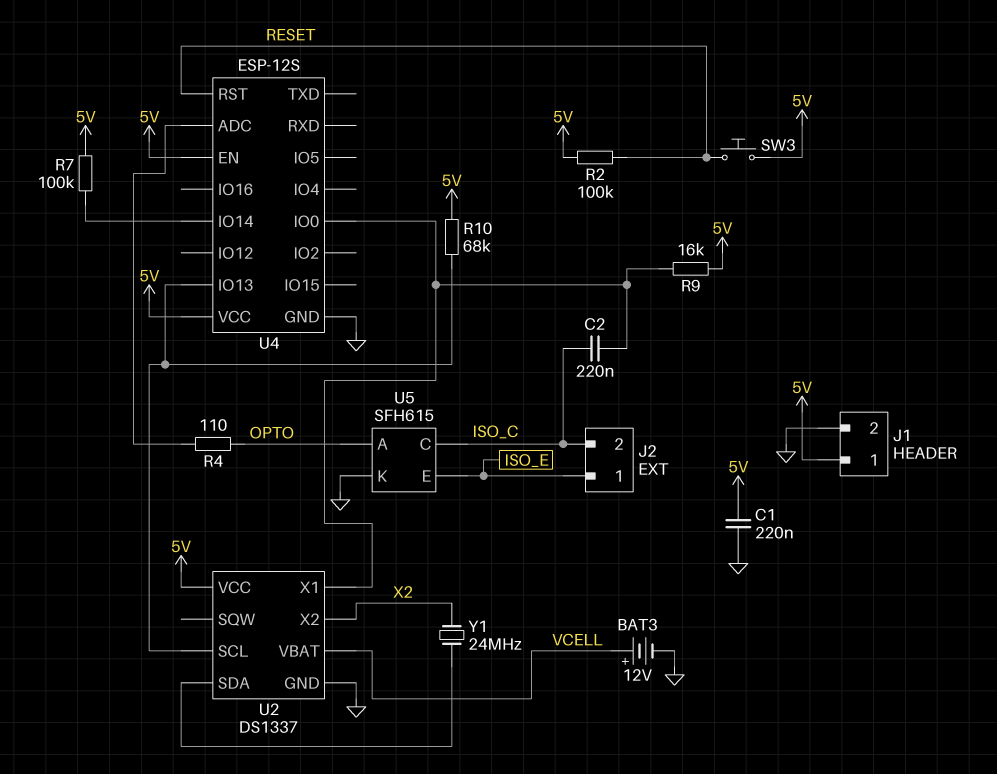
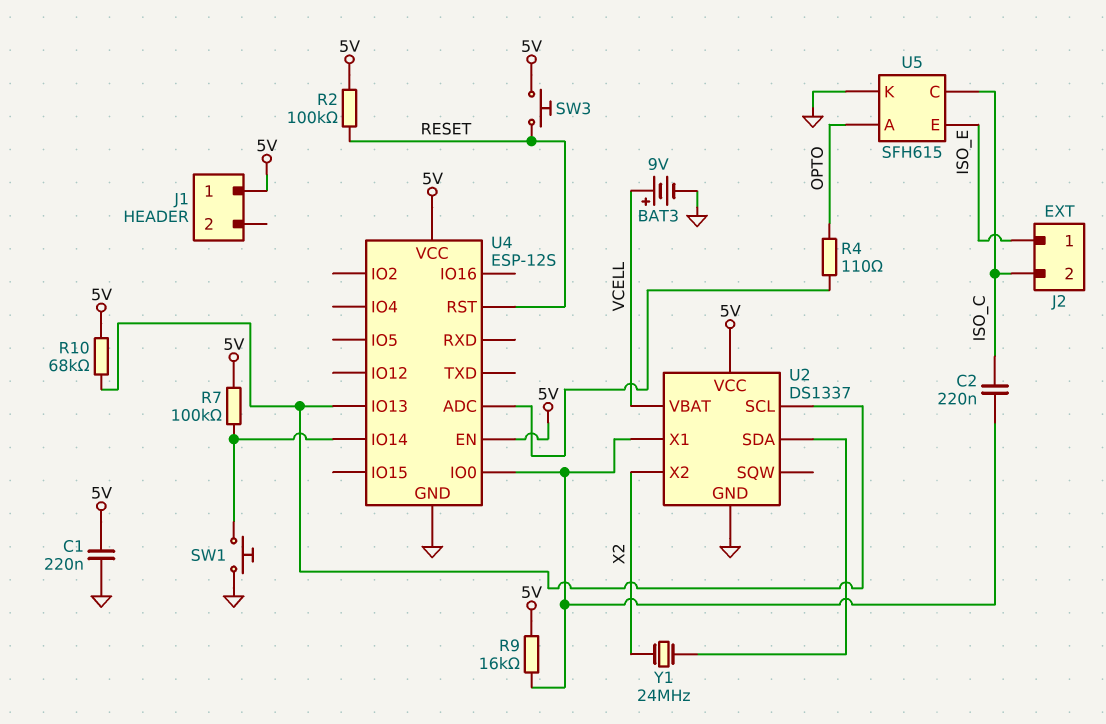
BAT3: 12V (plus VCELL, minus GND) -> 9V (plus VCELL, minus GND)
J1 pin 2: GND -> none
SW1: none -> button (GND, U4/IO14)

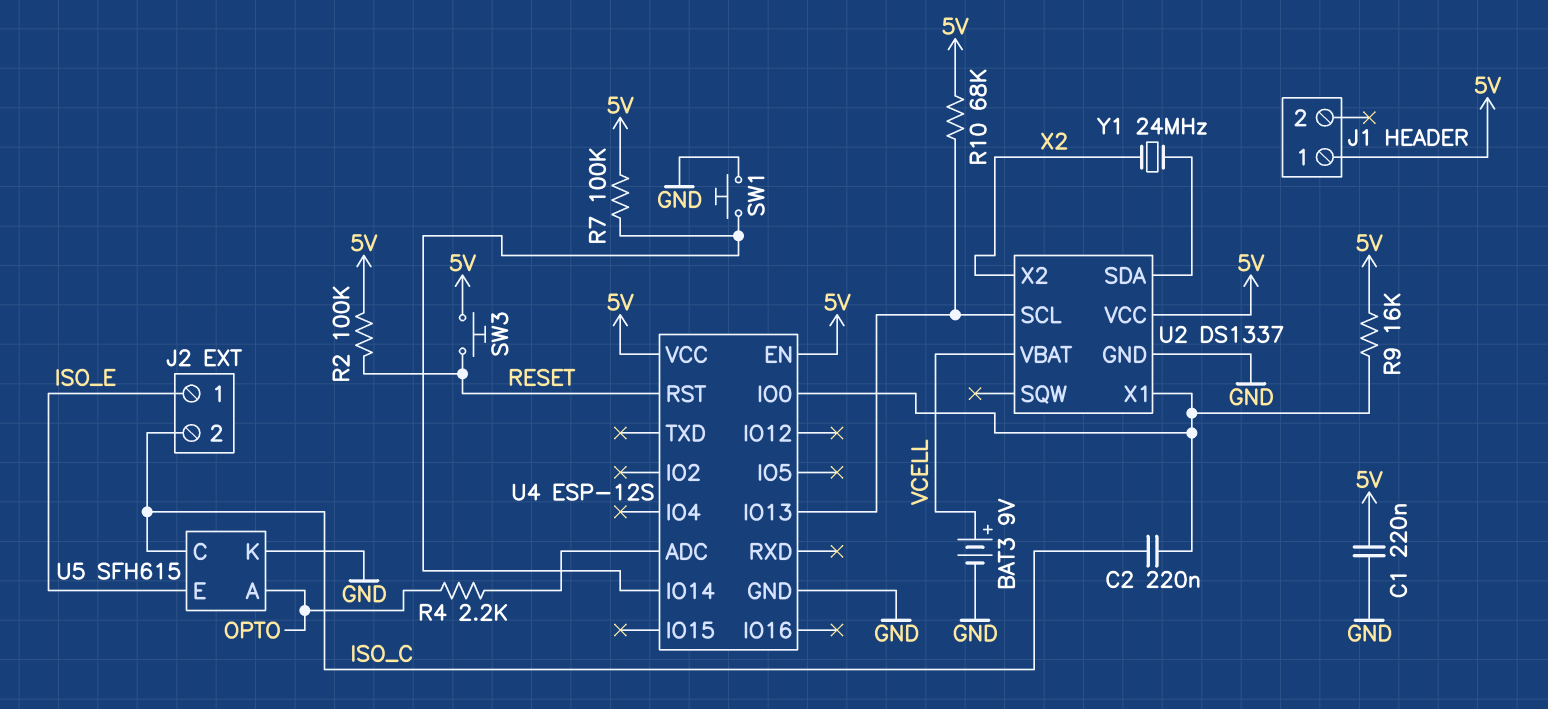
R4: 110 (OPTO, U4/ADC) -> 2.2k (OPTO, U4/ADC)

